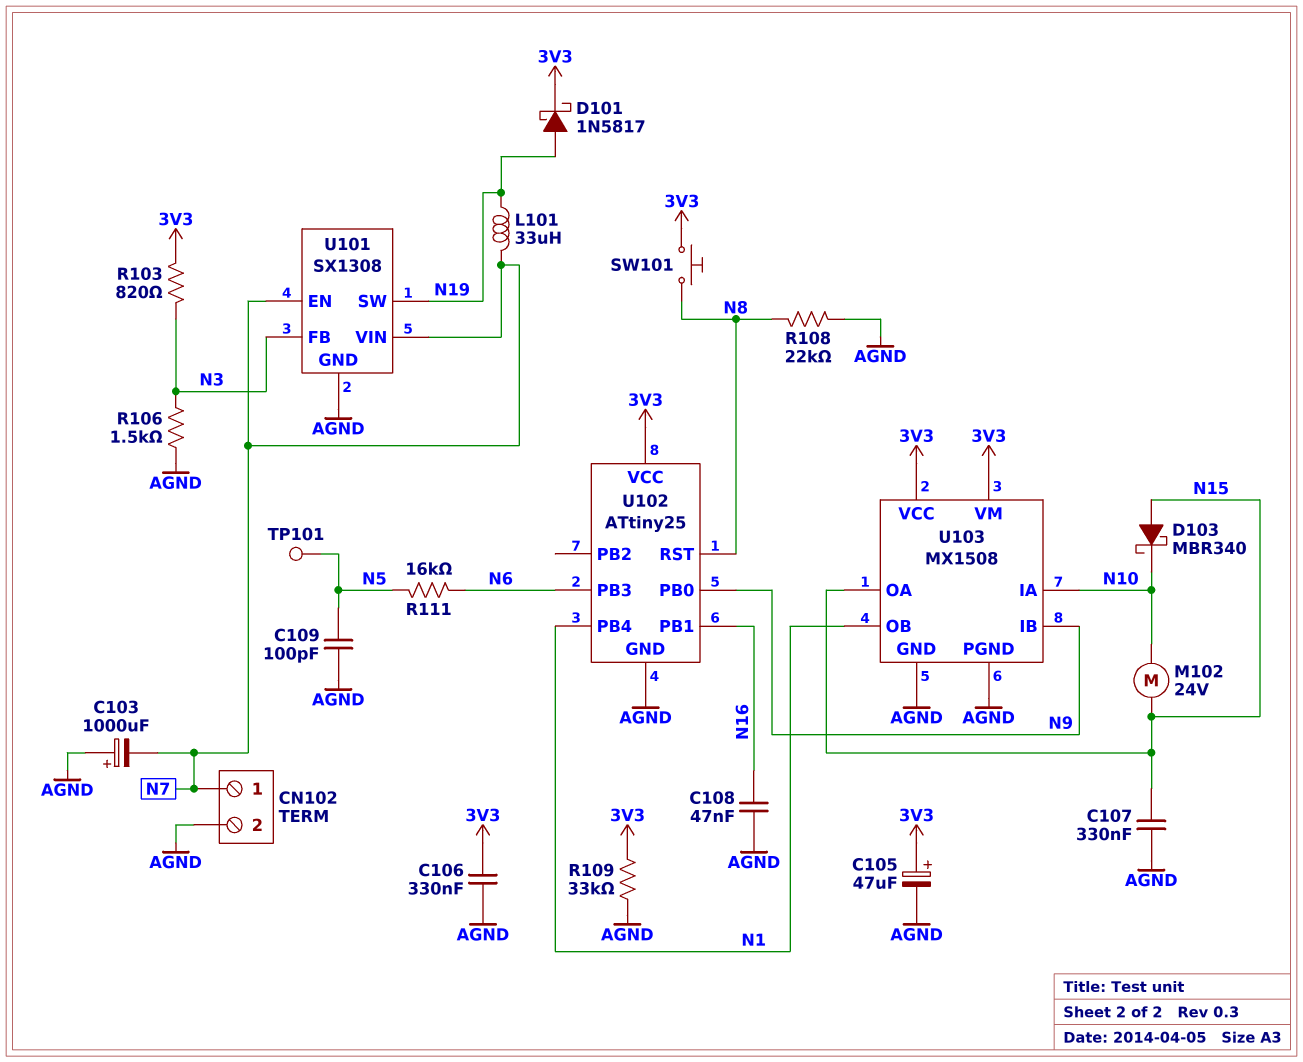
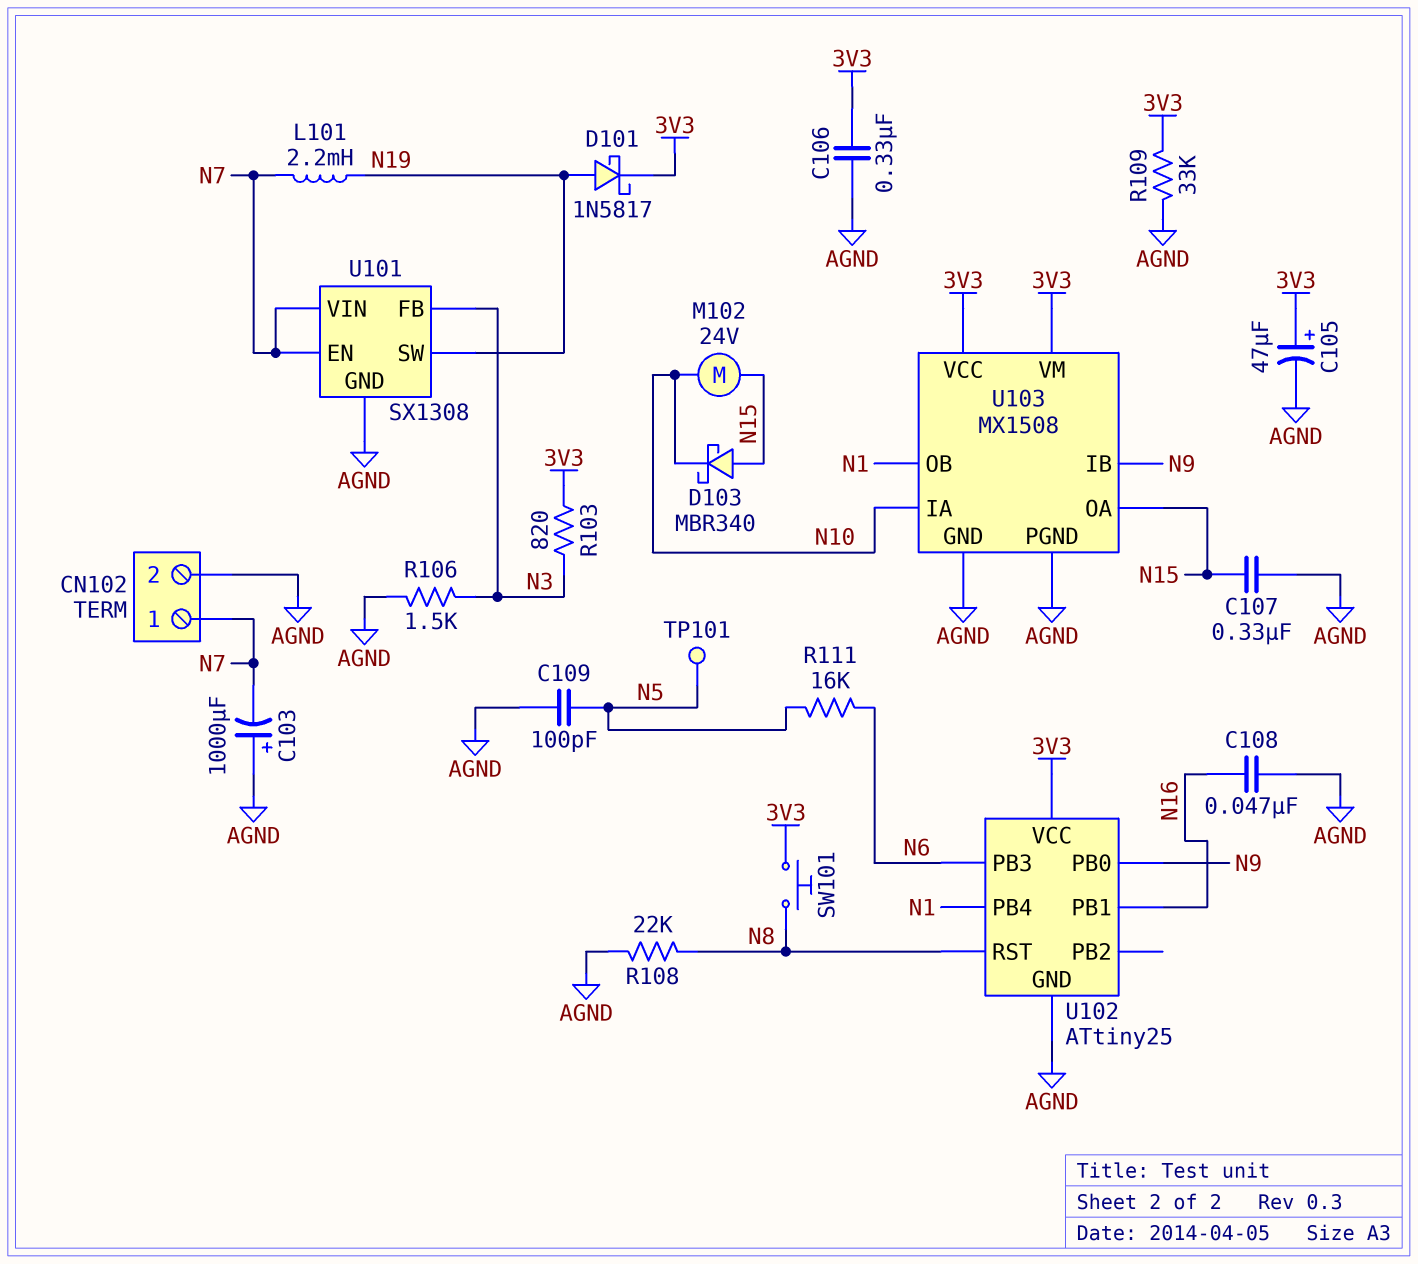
L101: 33uH (N7, N19) -> 2.2mH (N7, N19)

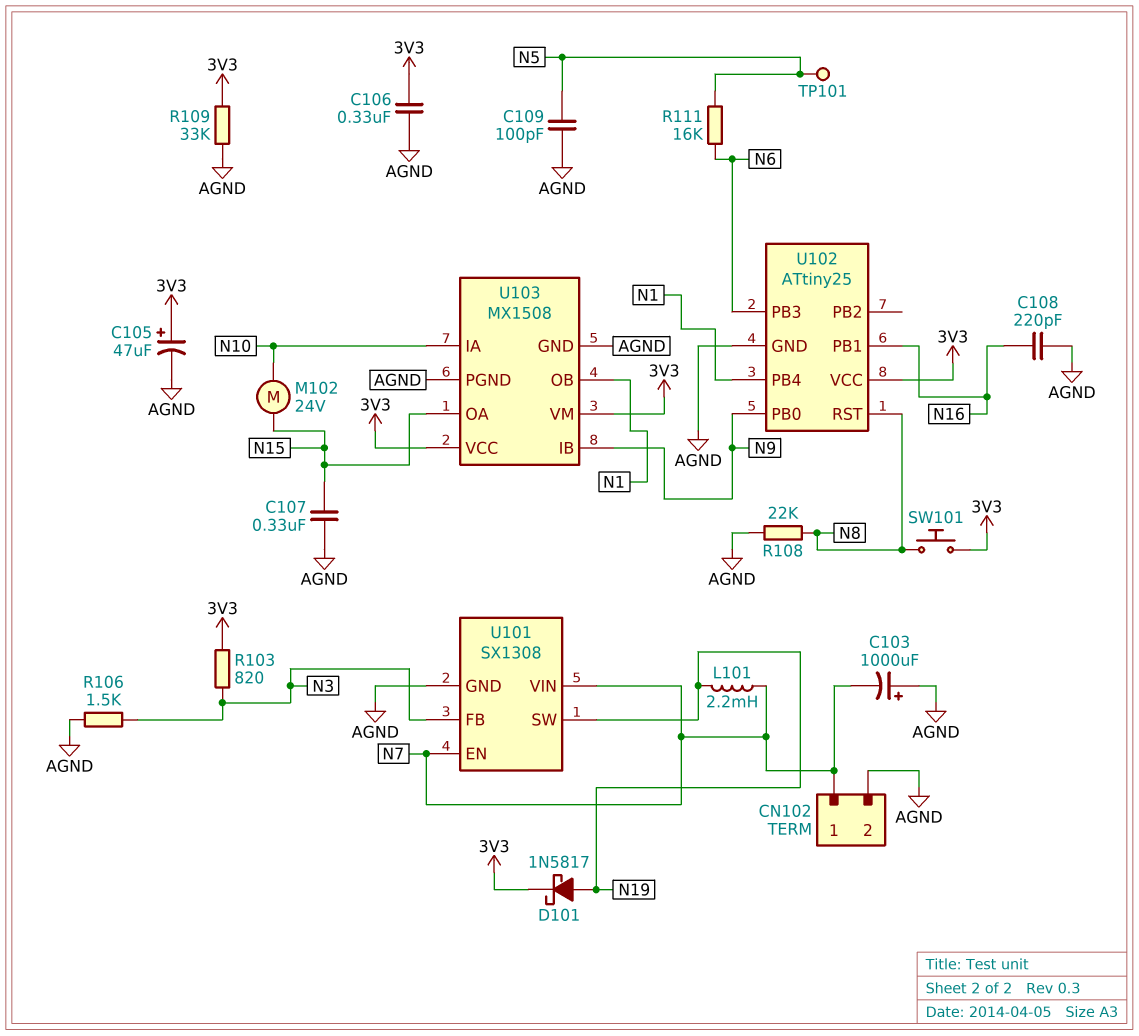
C108: 47nF (AGND, N16) -> 220pF (AGND, N16)
D103: schottky MBR340 (A N15, K N10) -> none

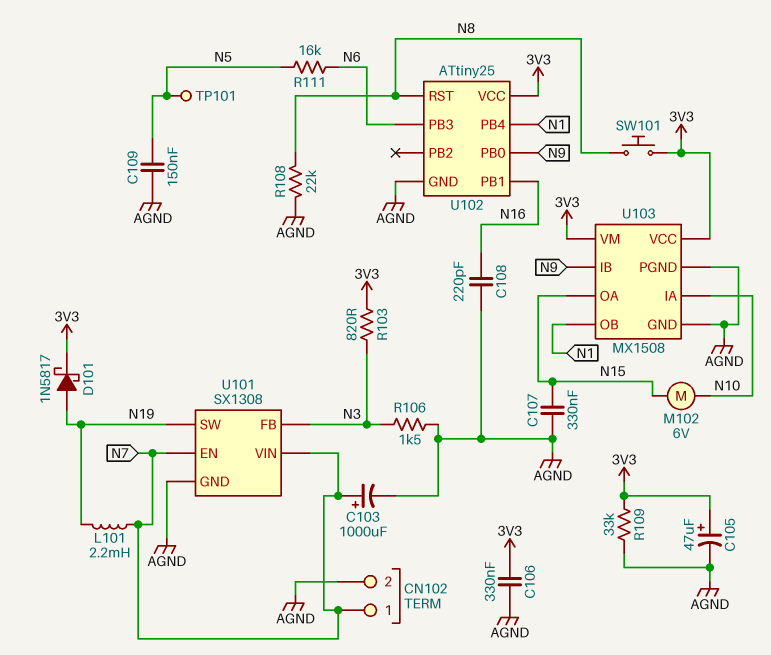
C103: 1000uF (plus AGND, minus N7) -> 1000uF (plus N7, minus AGND)
C109: 100pF (AGND, N5) -> 150nF (AGND, N5)
M102: motor 24V (N10, N15) -> motor 6V (N10, N15)

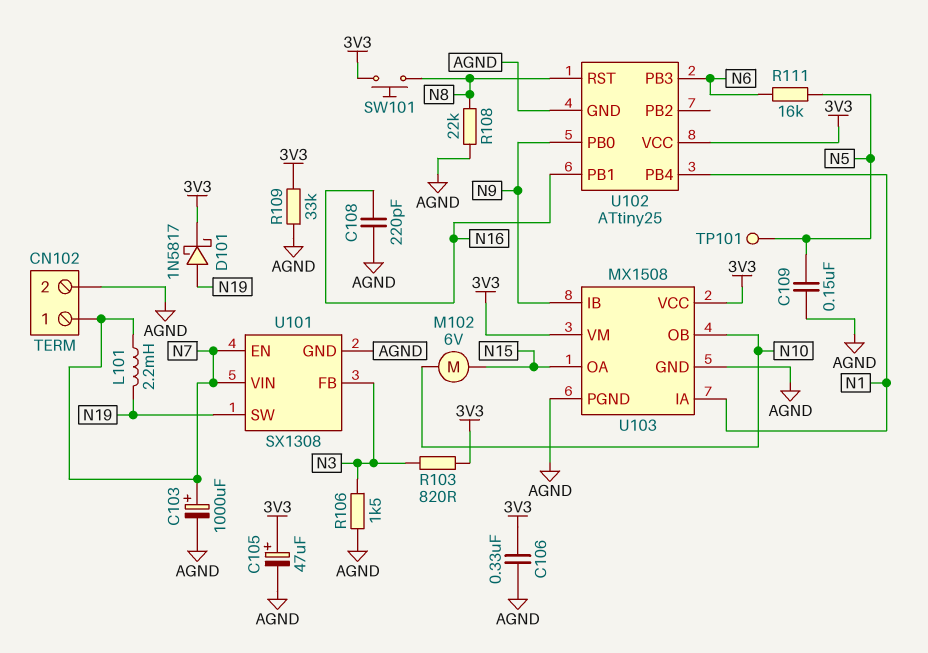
C107: 330nF (AGND, N15) -> none
U103 pin IA: N10 -> N1
U103 pin OB: N1 -> N10

